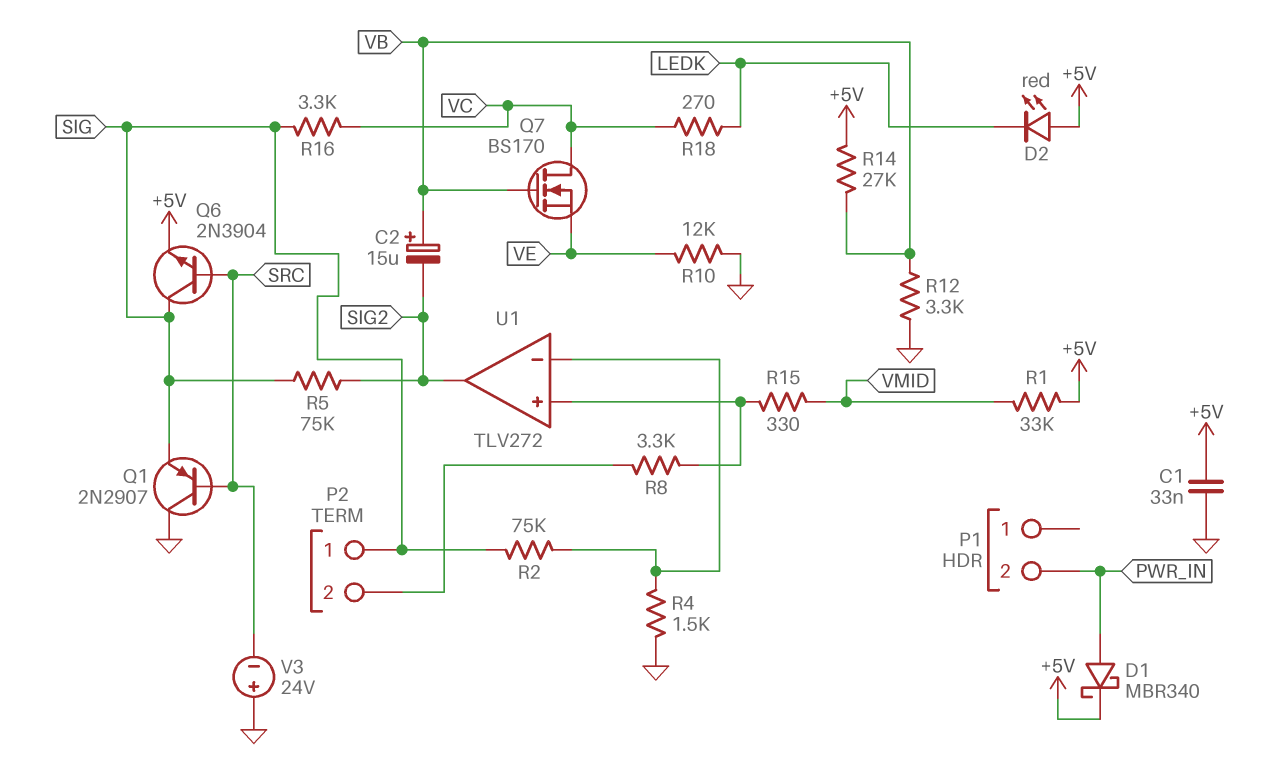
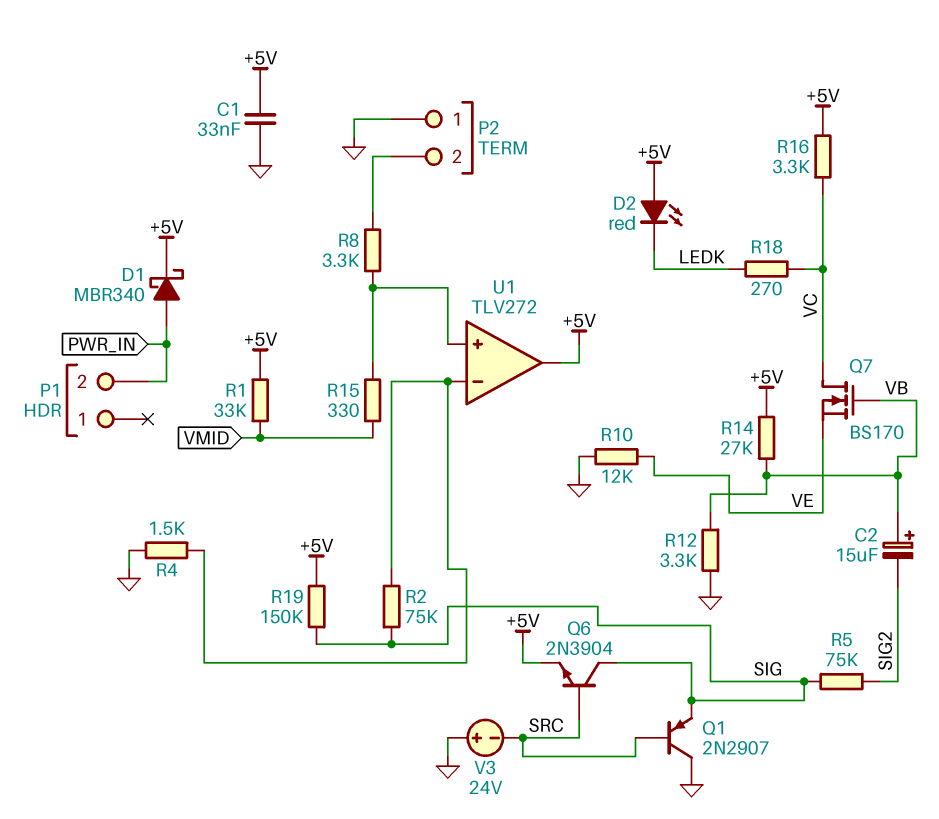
P2 pin 1: SIG -> GND
R16: 3.3k (SIG, VC) -> 3.3k (+5V, VC)
R19: none -> 150k (+5V, SIG)
U1 pin out: SIG2 -> +5V

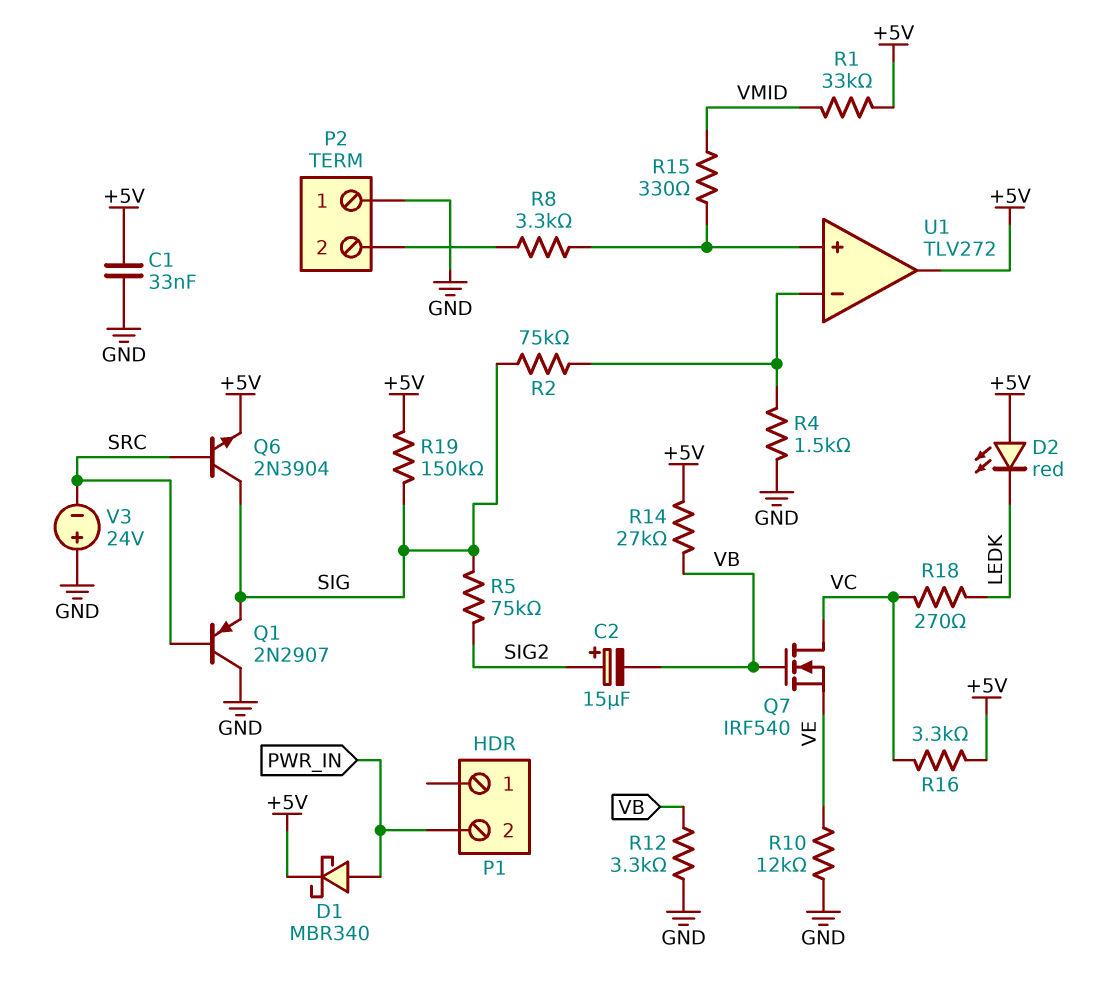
C2: 15uF (plus VB, minus SIG2) -> 15uF (plus SIG2, minus VB)
Q7: NMOS BS170 (G VB, D VC, S VE) -> NMOS IRF540 (G VB, D VC, S VE)

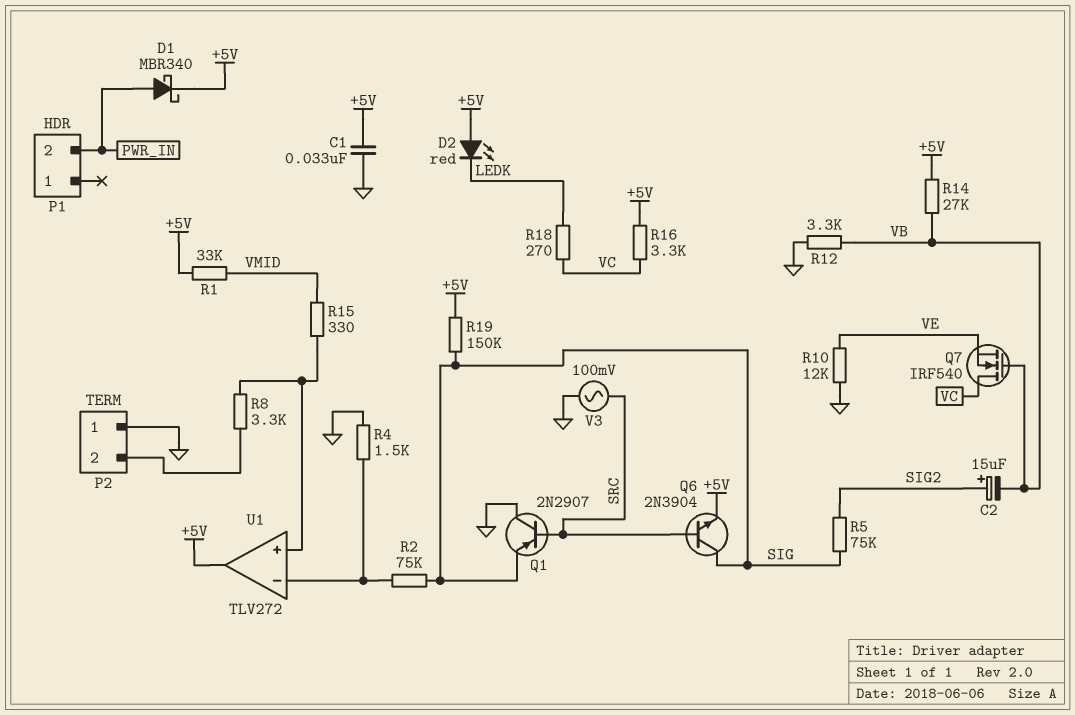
V3: 24V (plus GND, minus SRC) -> AC 100mV (GND, SRC)

